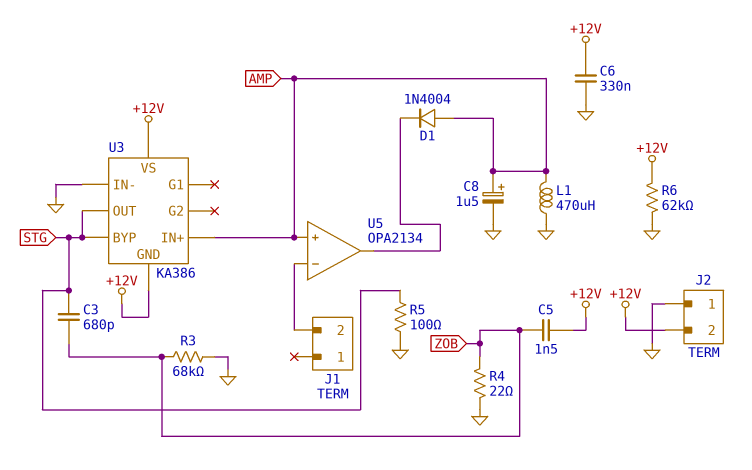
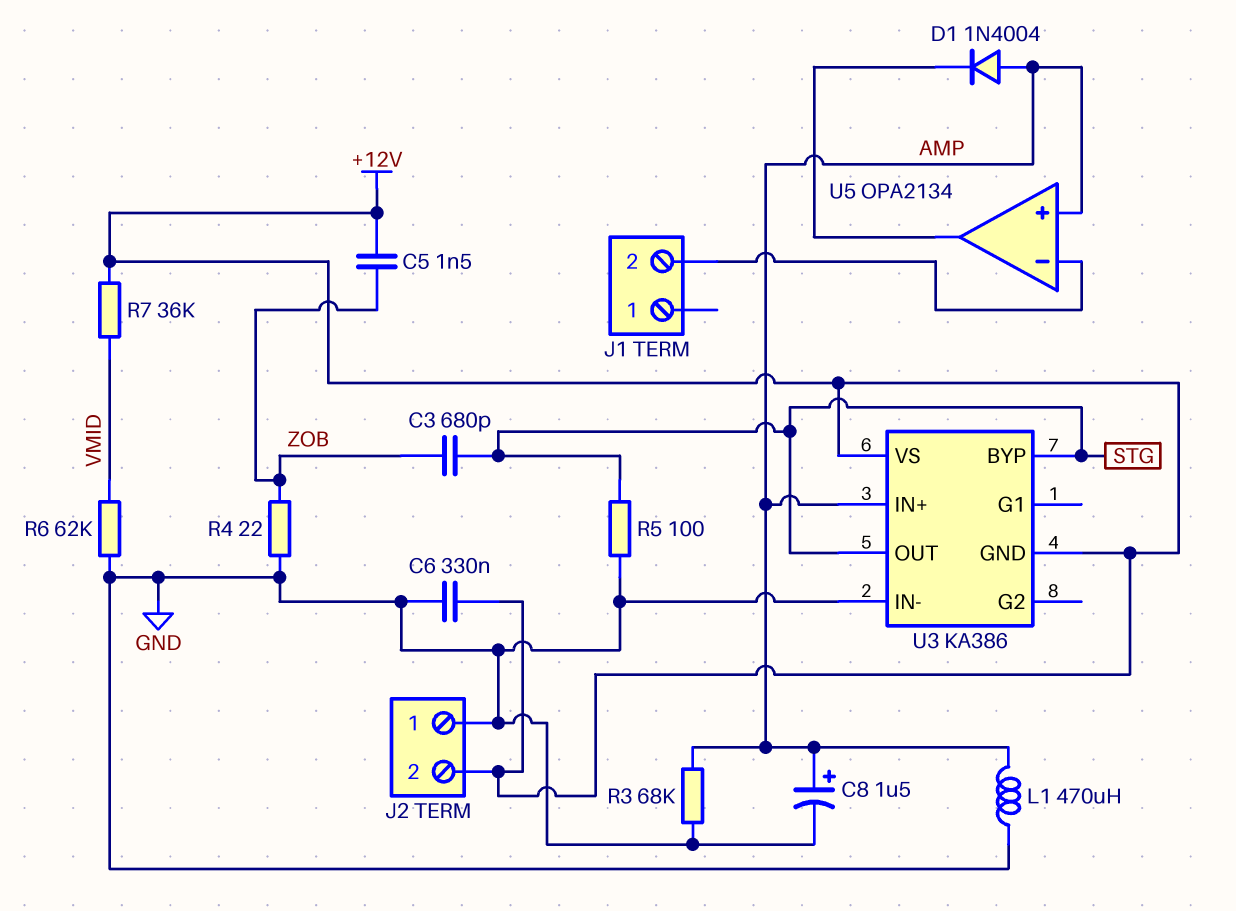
R3: 68k (GND, ZOB) -> 68k (AMP, GND)
R6: 62k (+12V, GND) -> 62k (GND, VMID)
R7: none -> 36k (+12V, VMID)

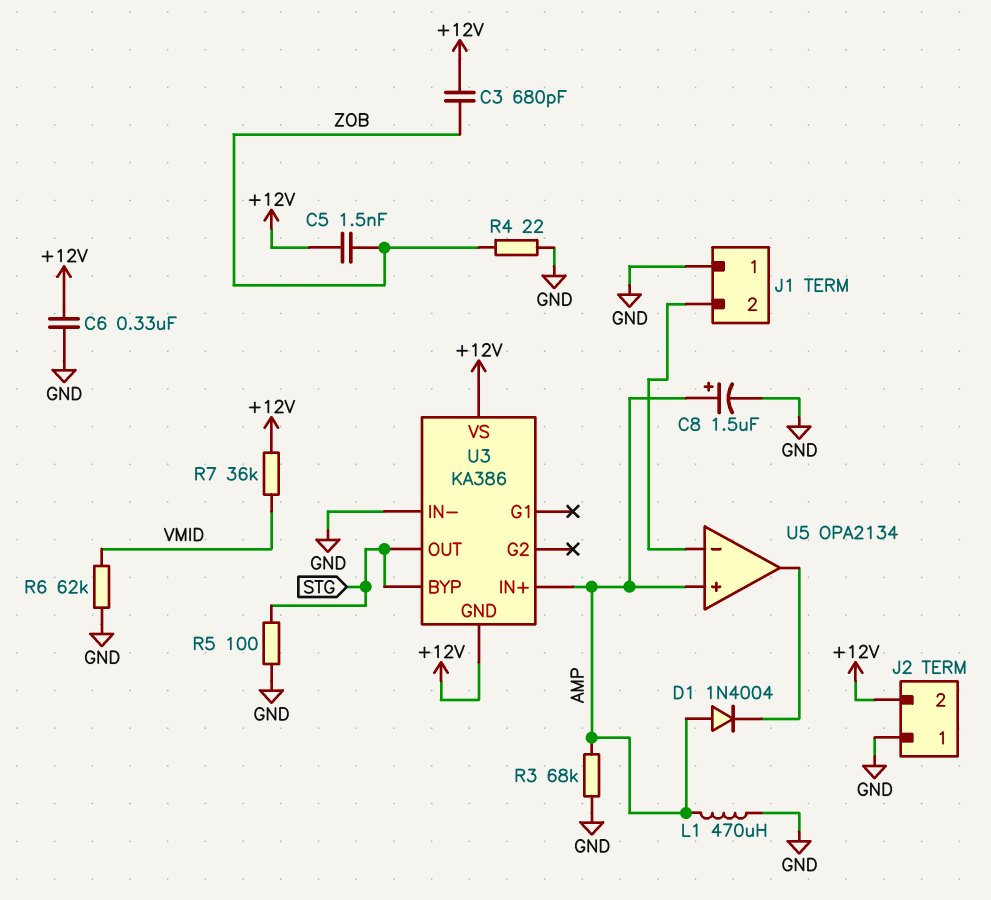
C3: 680pF (STG, ZOB) -> 680pF (+12V, ZOB)
J1 pin 1: none -> GND

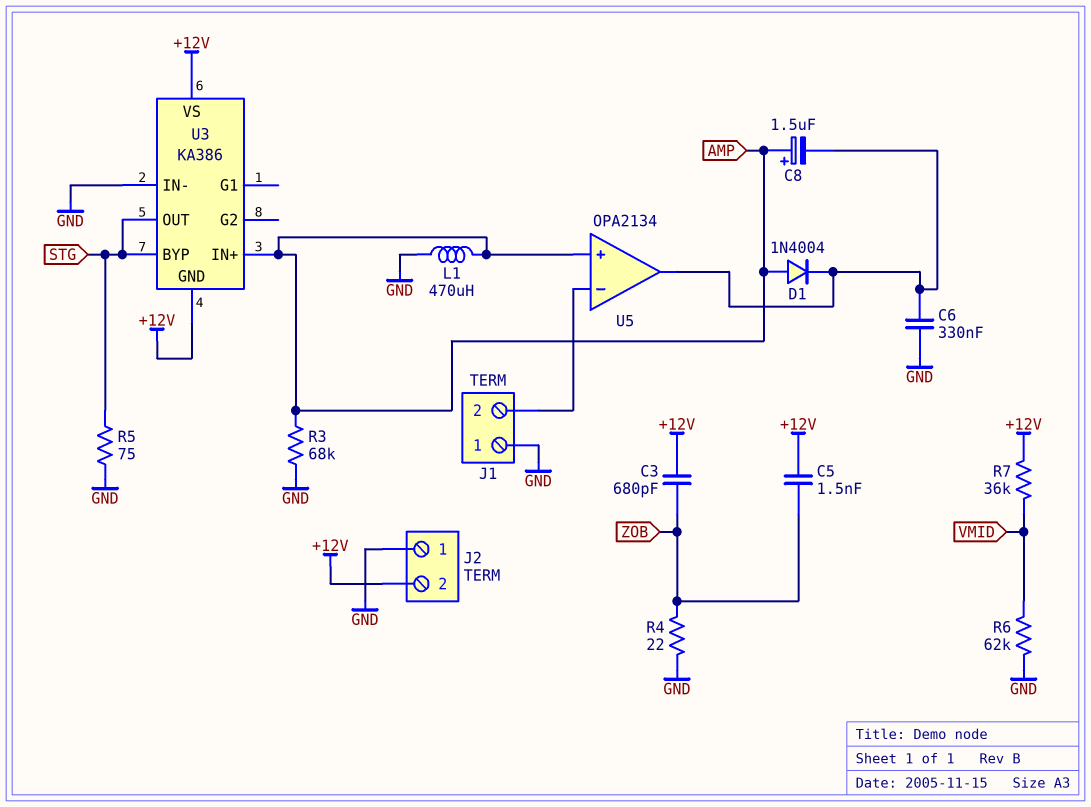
C6: 330nF (+12V, GND) -> 330nF (GND, U5/out)
C8: 1.5uF (plus AMP, minus GND) -> 1.5uF (plus AMP, minus U5/out)
R5: 100 (GND, STG) -> 75 (GND, STG)

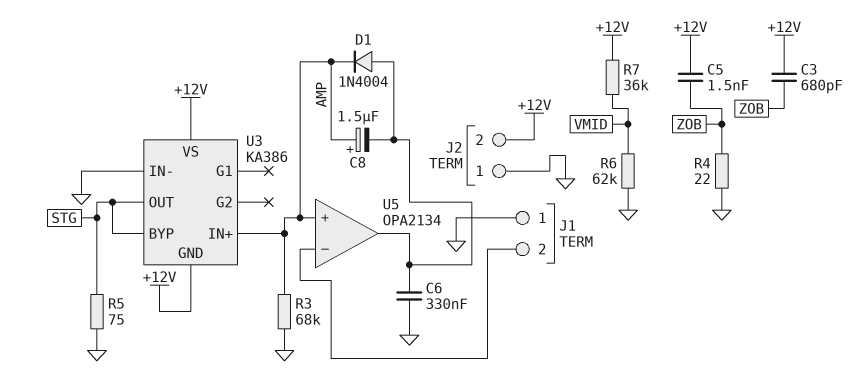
D1: diode 1N4004 (A AMP, K U5/out) -> diode 1N4004 (A U5/out, K AMP)
L1: 470uH (AMP, GND) -> none

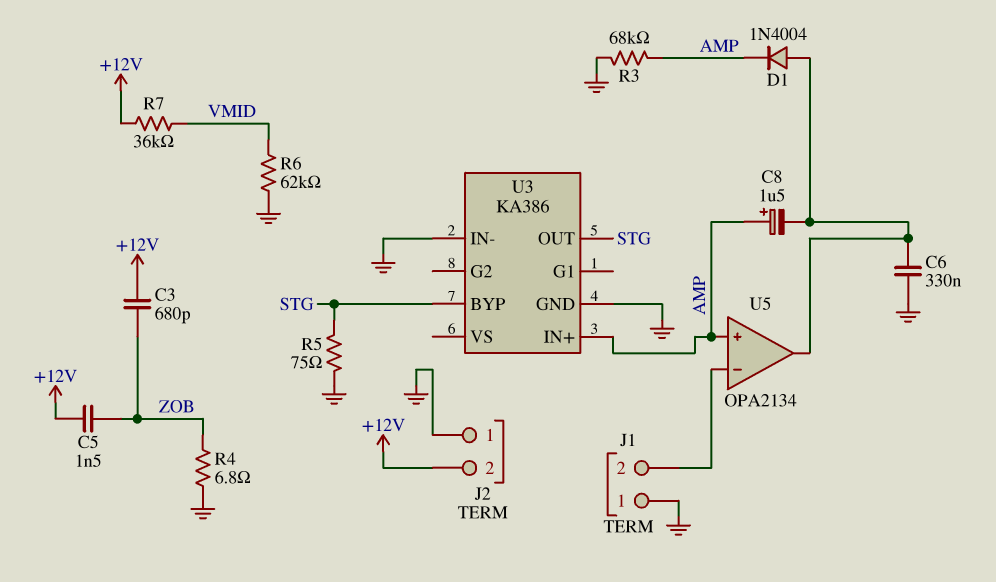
R4: 22 (GND, ZOB) -> 6.8 (GND, ZOB)
U3 pin GND: +12V -> GND
U3 pin VS: +12V -> none

